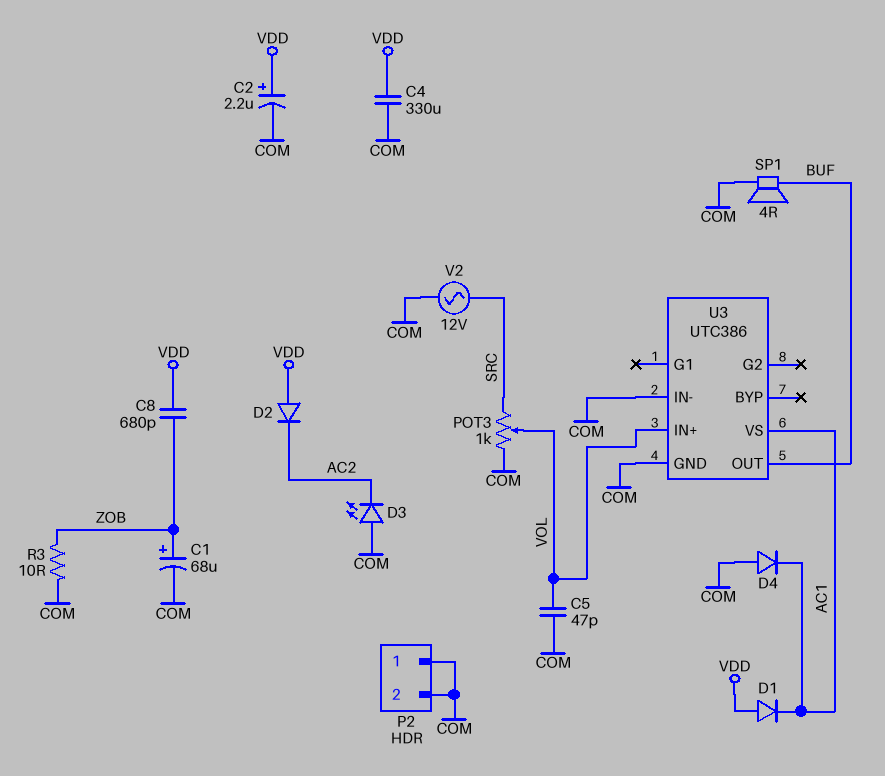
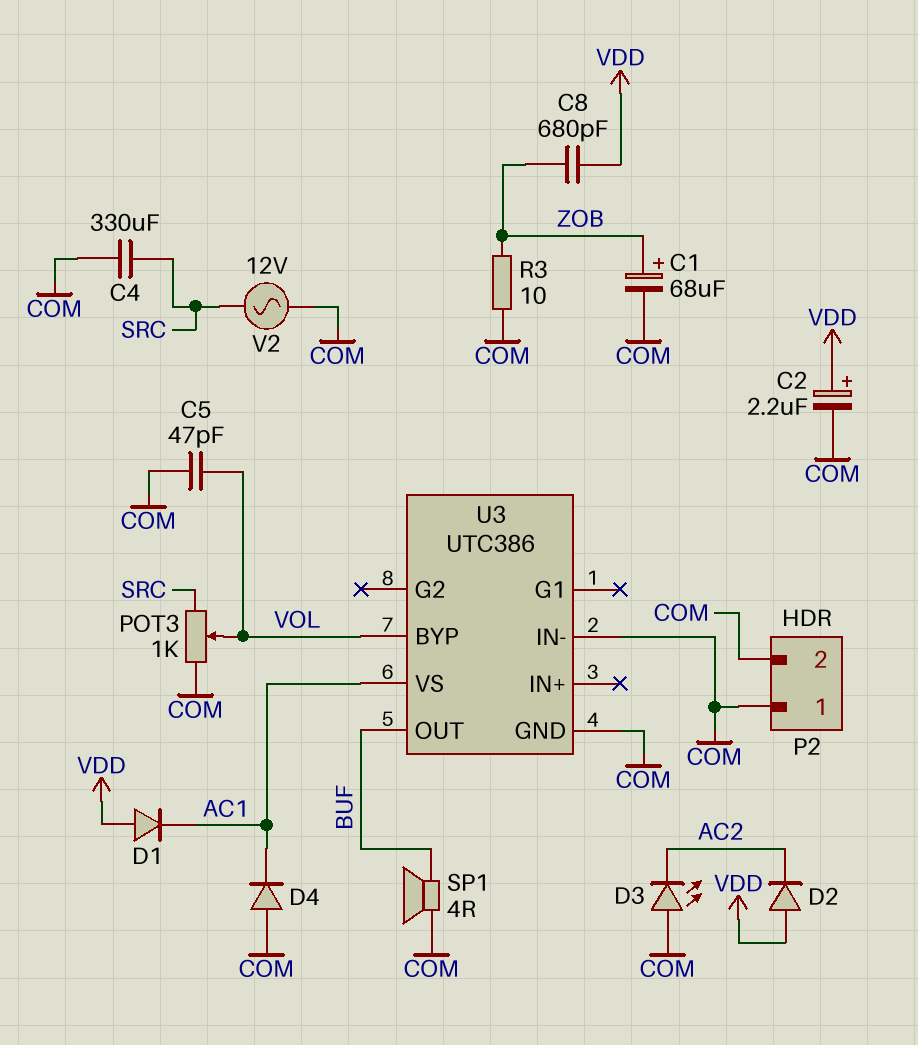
C4: 330uF (COM, VDD) -> 330uF (COM, SRC)
U3 pin BYP: none -> VOL
U3 pin IN+: VOL -> none

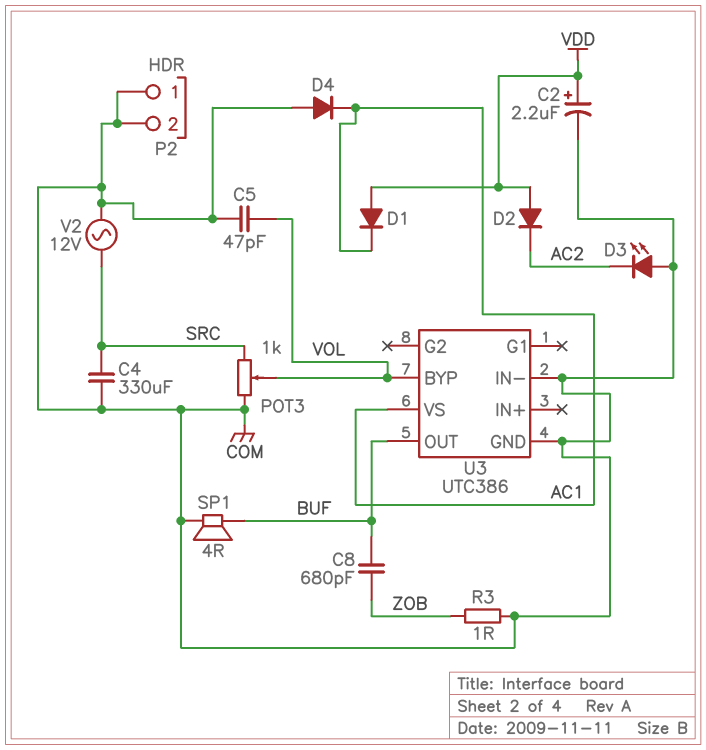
C1: 68uF (plus ZOB, minus COM) -> none
C8: 680pF (VDD, ZOB) -> 680pF (BUF, ZOB)
R3: 10 (COM, ZOB) -> 1 (COM, ZOB)

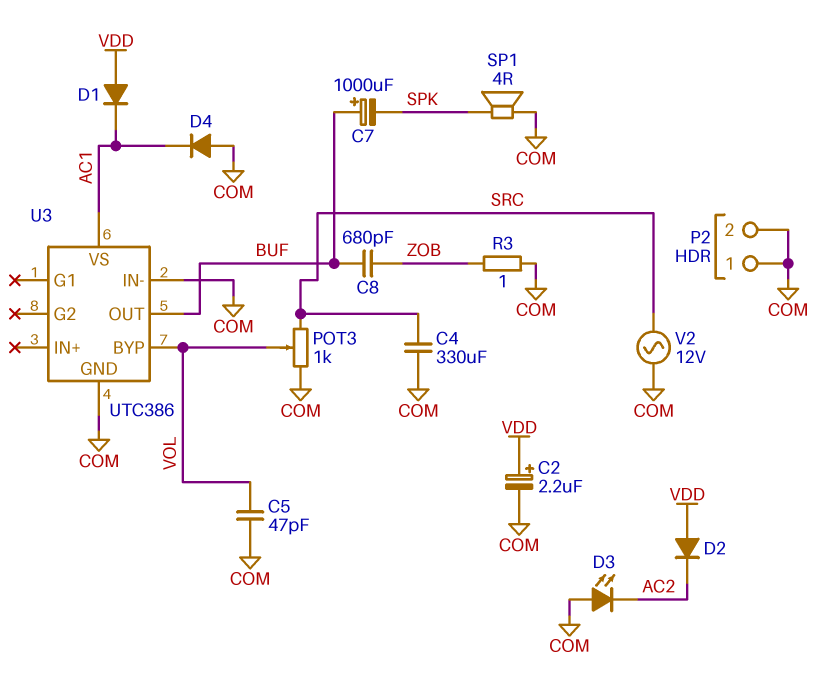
C7: none -> 1000uF (plus BUF, minus SPK)
SP1: speaker 4R (BUF, COM) -> speaker 4R (COM, SPK)

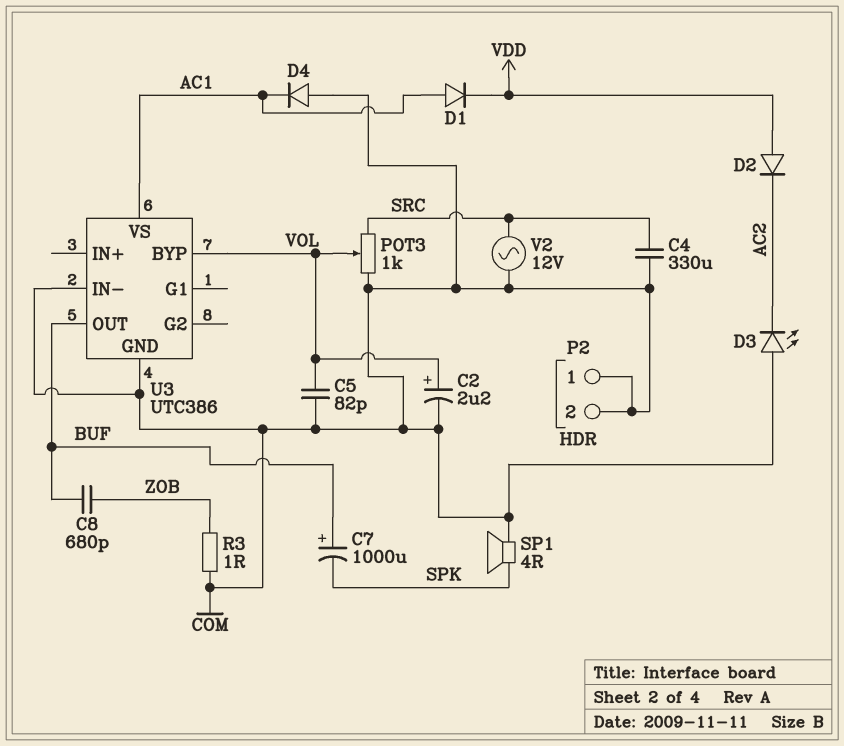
C2: 2.2uF (plus VDD, minus COM) -> 2.2uF (plus VOL, minus COM)
C5: 47pF (COM, VOL) -> 82pF (COM, VOL)
D1: diode (A VDD, K AC1) -> diode (A AC1, K VDD)

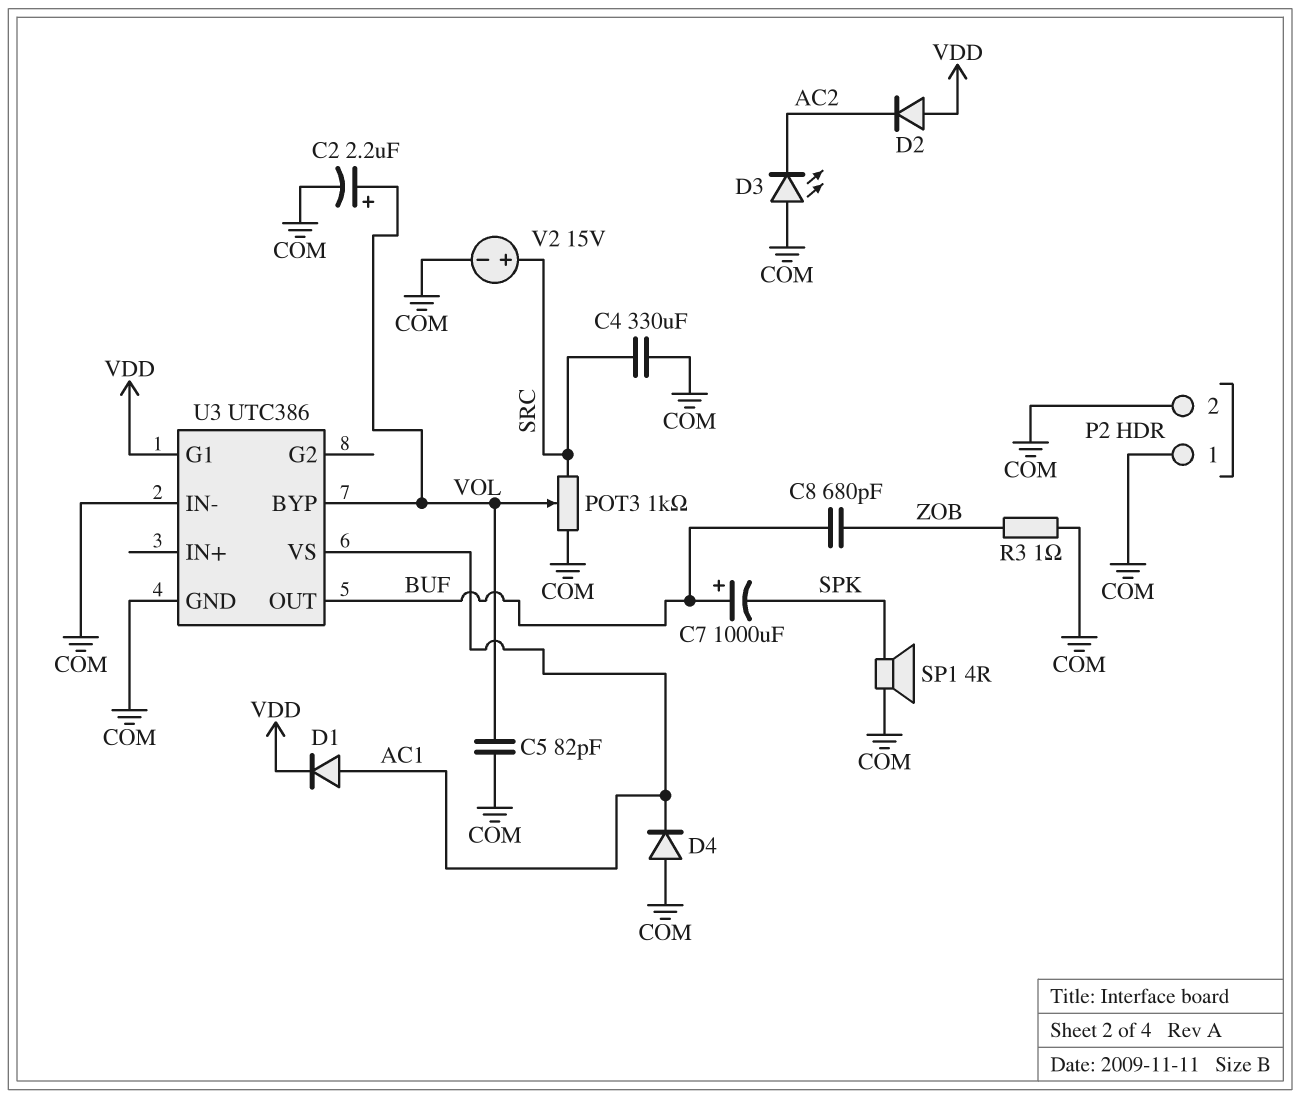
U3 pin G1: none -> VDD
V2: AC 12V (COM, SRC) -> 15V (plus SRC, minus COM)

